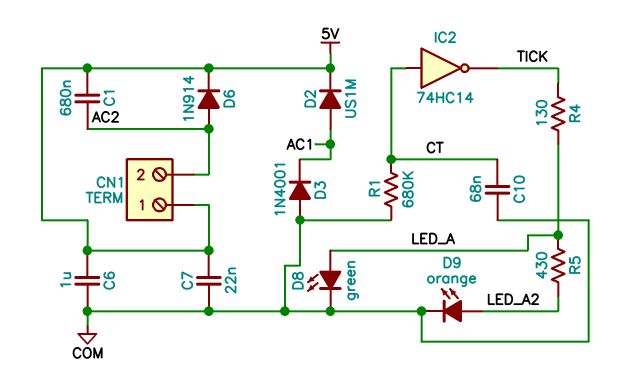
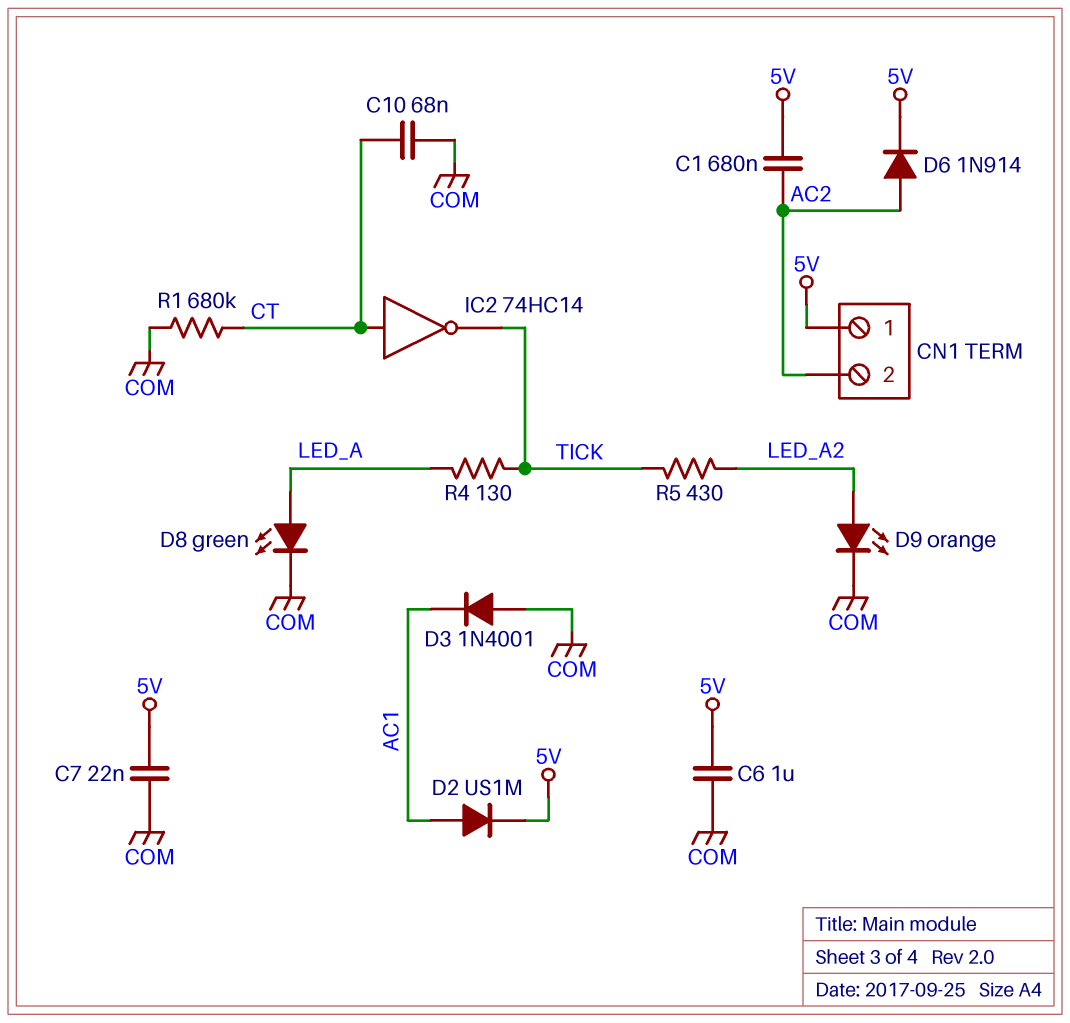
R5: 430 (LED_A, LED_A2) -> 430 (LED_A2, TICK)

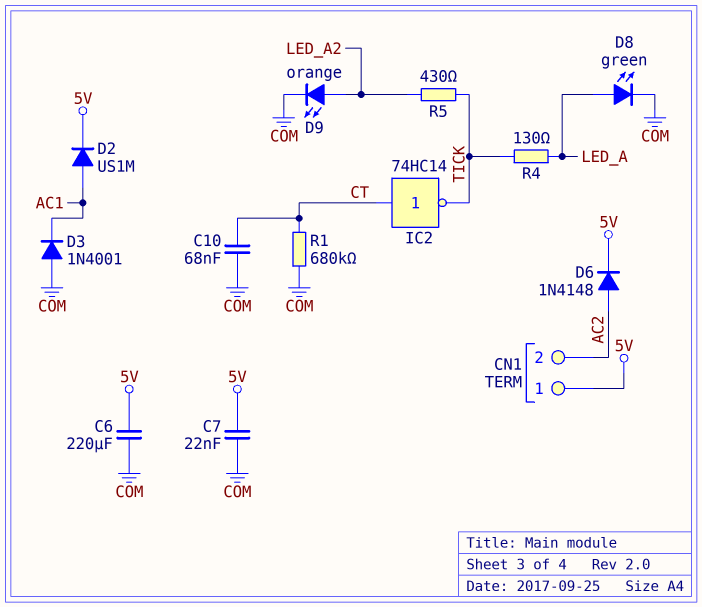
C1: 680nF (5V, AC2) -> none
C6: 1uF (5V, COM) -> 220uF (5V, COM)
D6: diode 1N914 (A AC2, K 5V) -> diode 1N4148 (A AC2, K 5V)

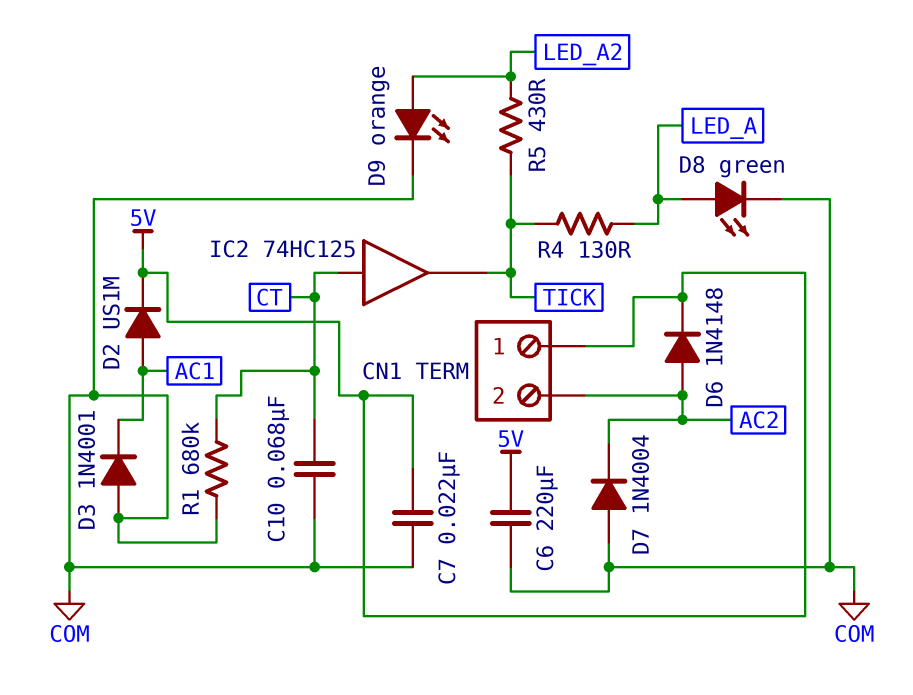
D7: none -> diode 1N4004 (A COM, K AC2)
IC2: NOT 74HC14 (in CT, out TICK) -> buffer 74HC125 (in CT, out TICK)

